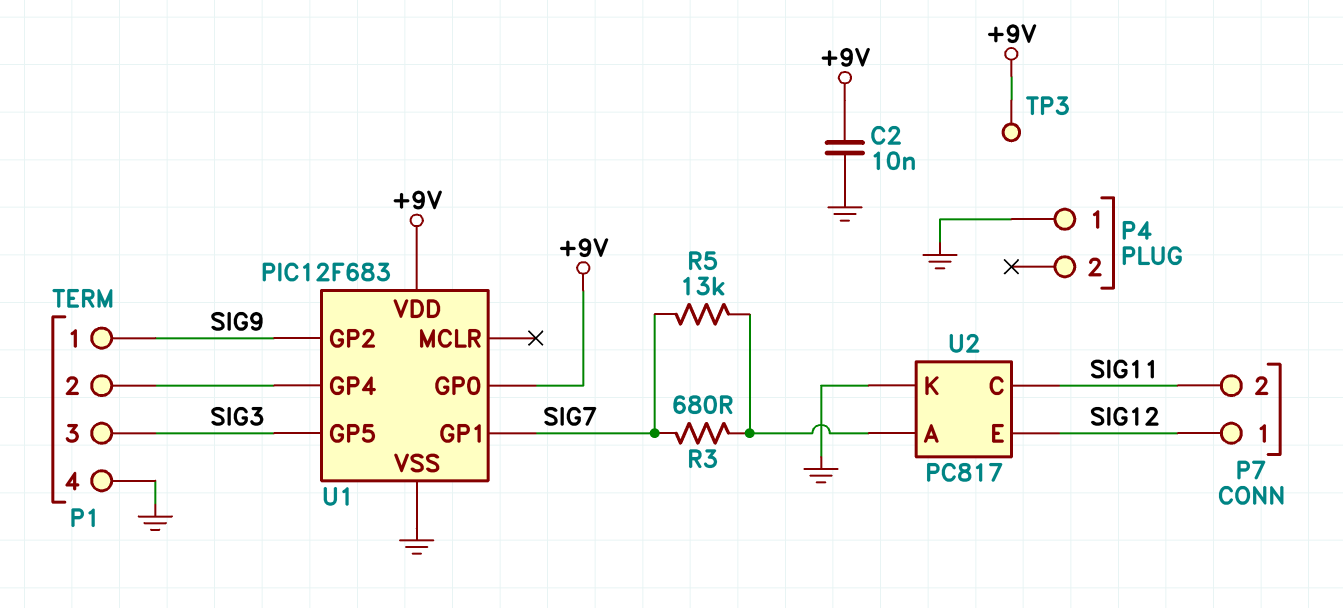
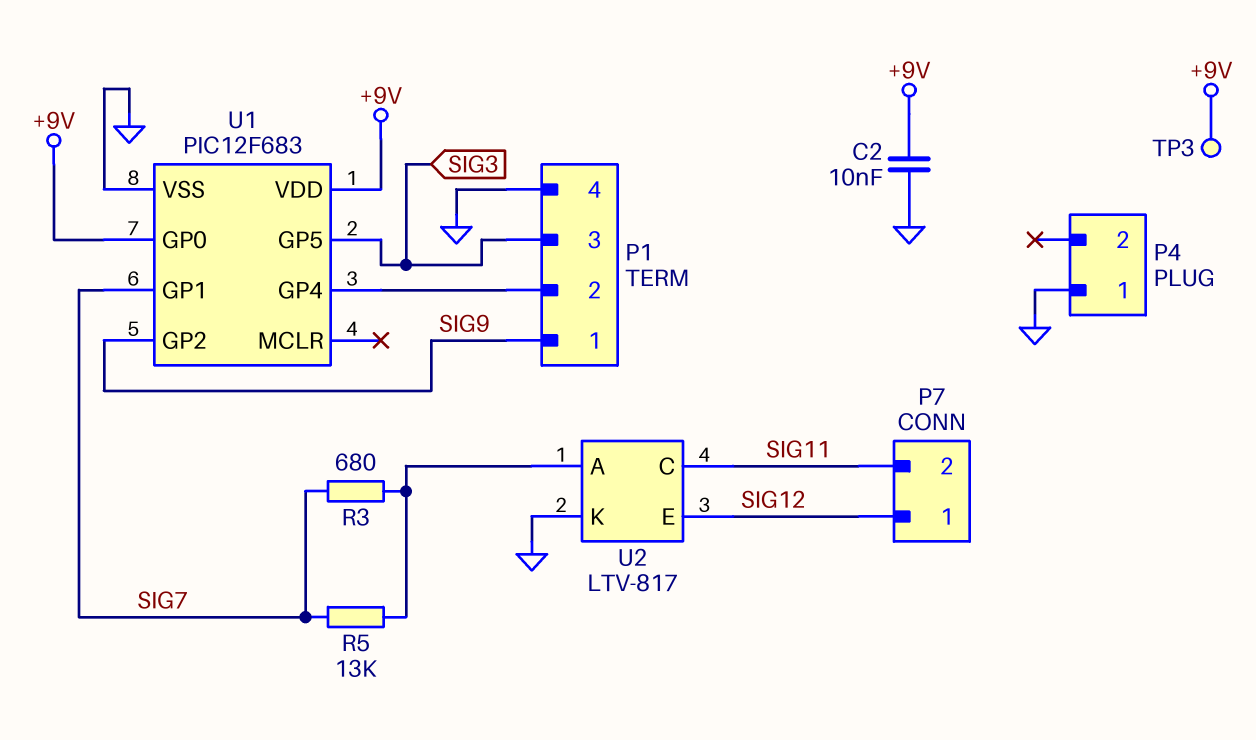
U2: PC817 -> LTV-817

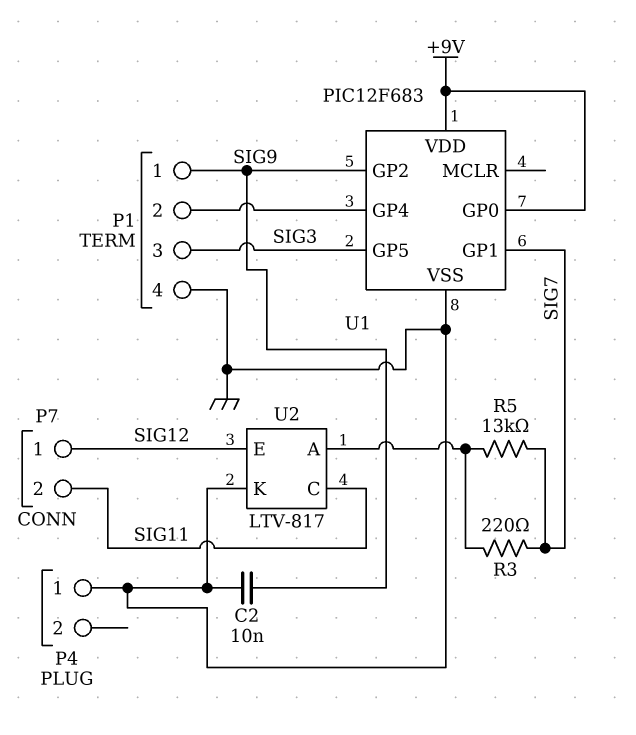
C2: 10nF (+9V, GND) -> 10nF (GND, SIG9)
R3: 680 (SIG7, U2/A) -> 220 (SIG7, U2/A)
TP3: test point (+9V) -> none

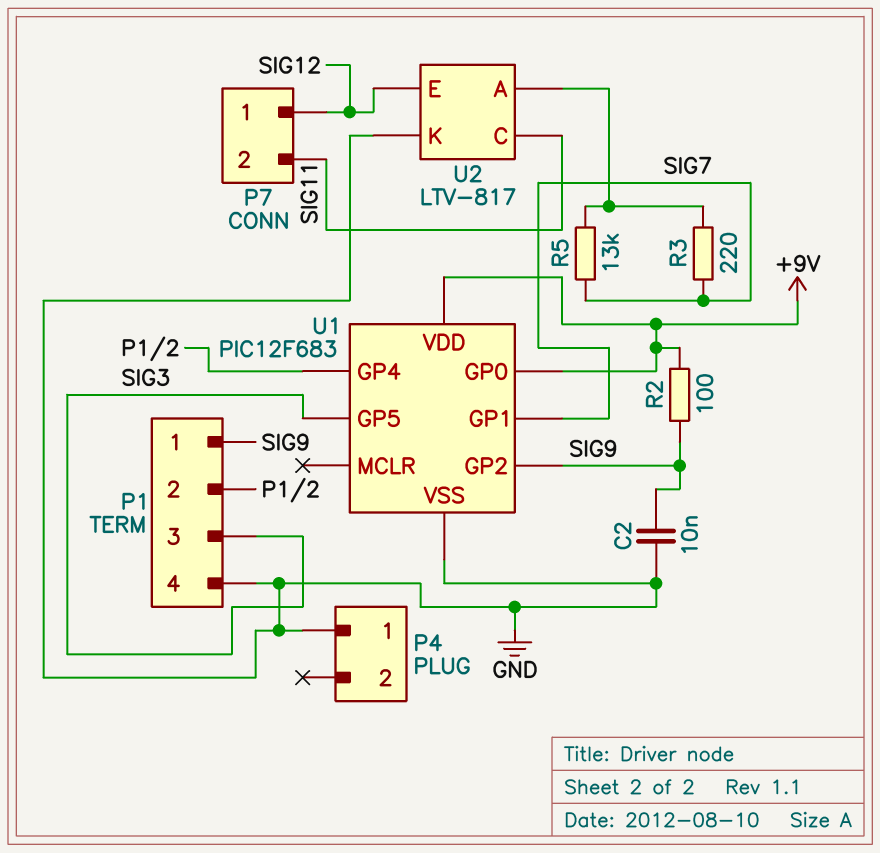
R2: none -> 100 (+9V, SIG9)

